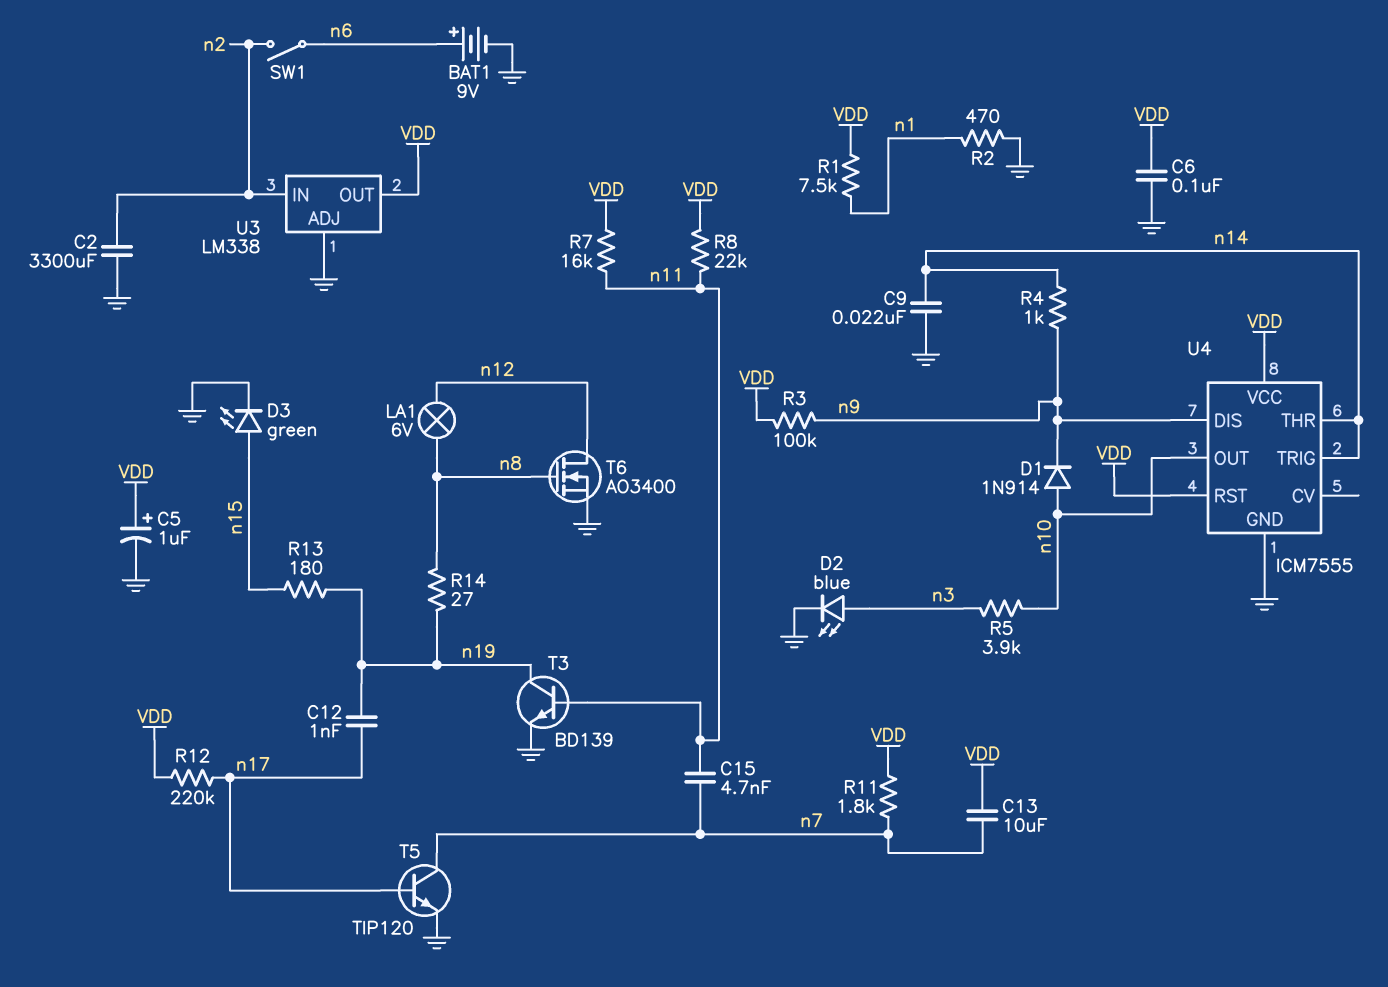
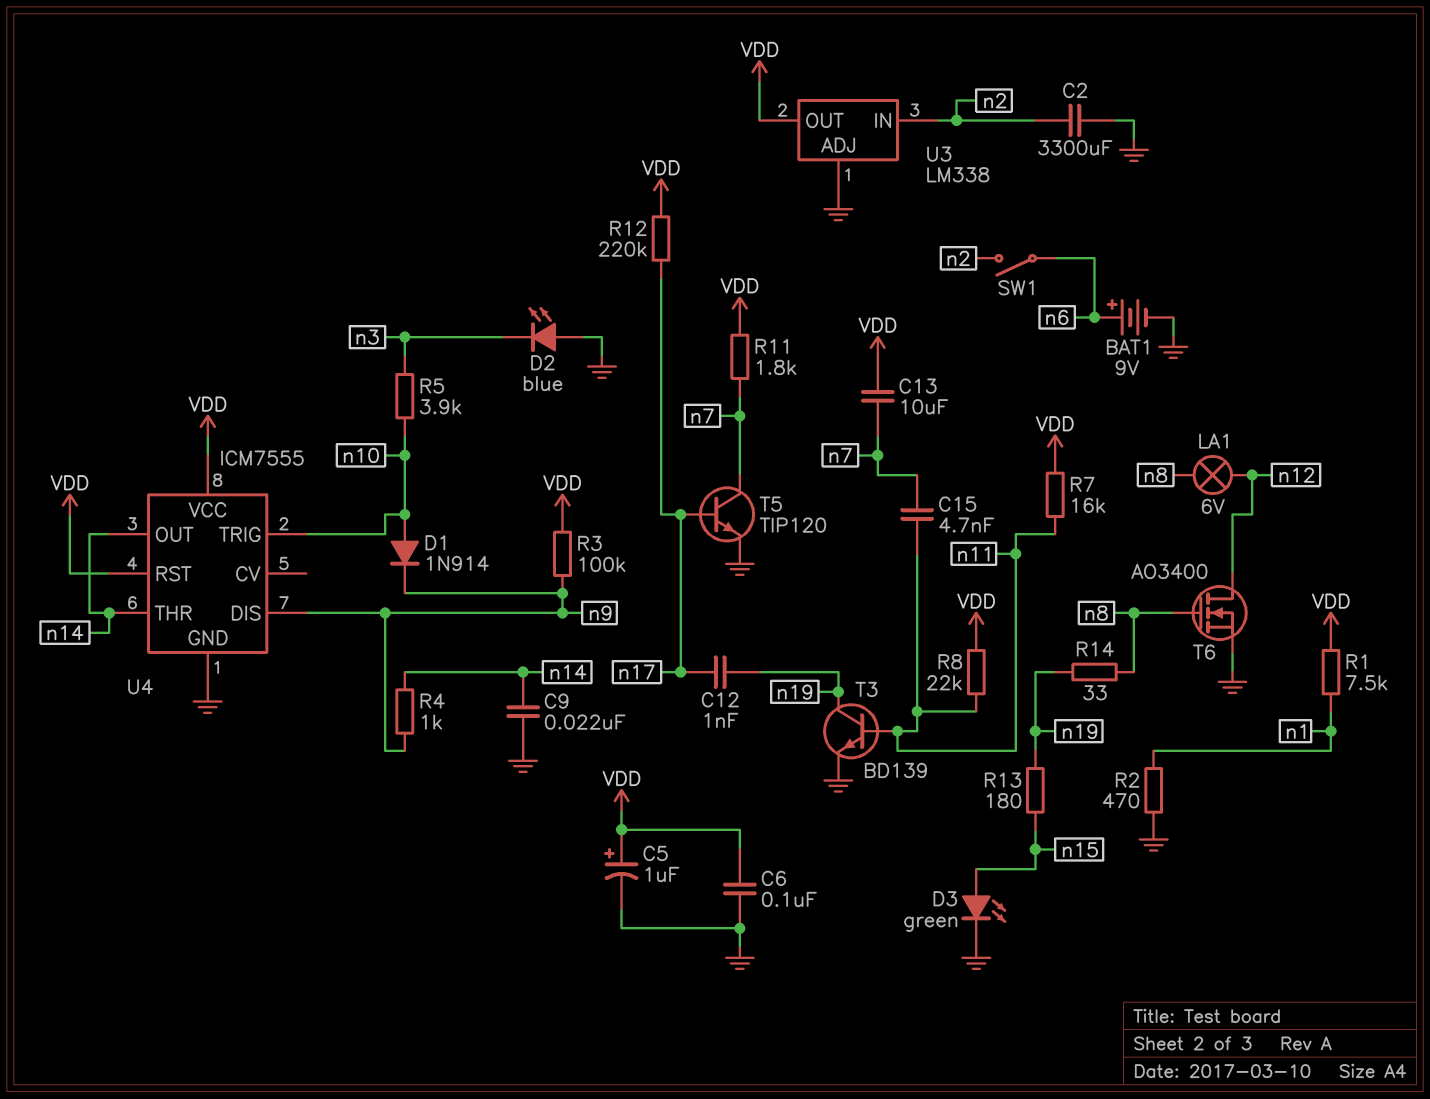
D2: LED blue (A n3, K GND) -> LED blue (A GND, K n3)
R14: 27 (n8, n19) -> 33 (n8, n19)
U4 pin OUT: n10 -> n14
U4 pin TRIG: n14 -> n10

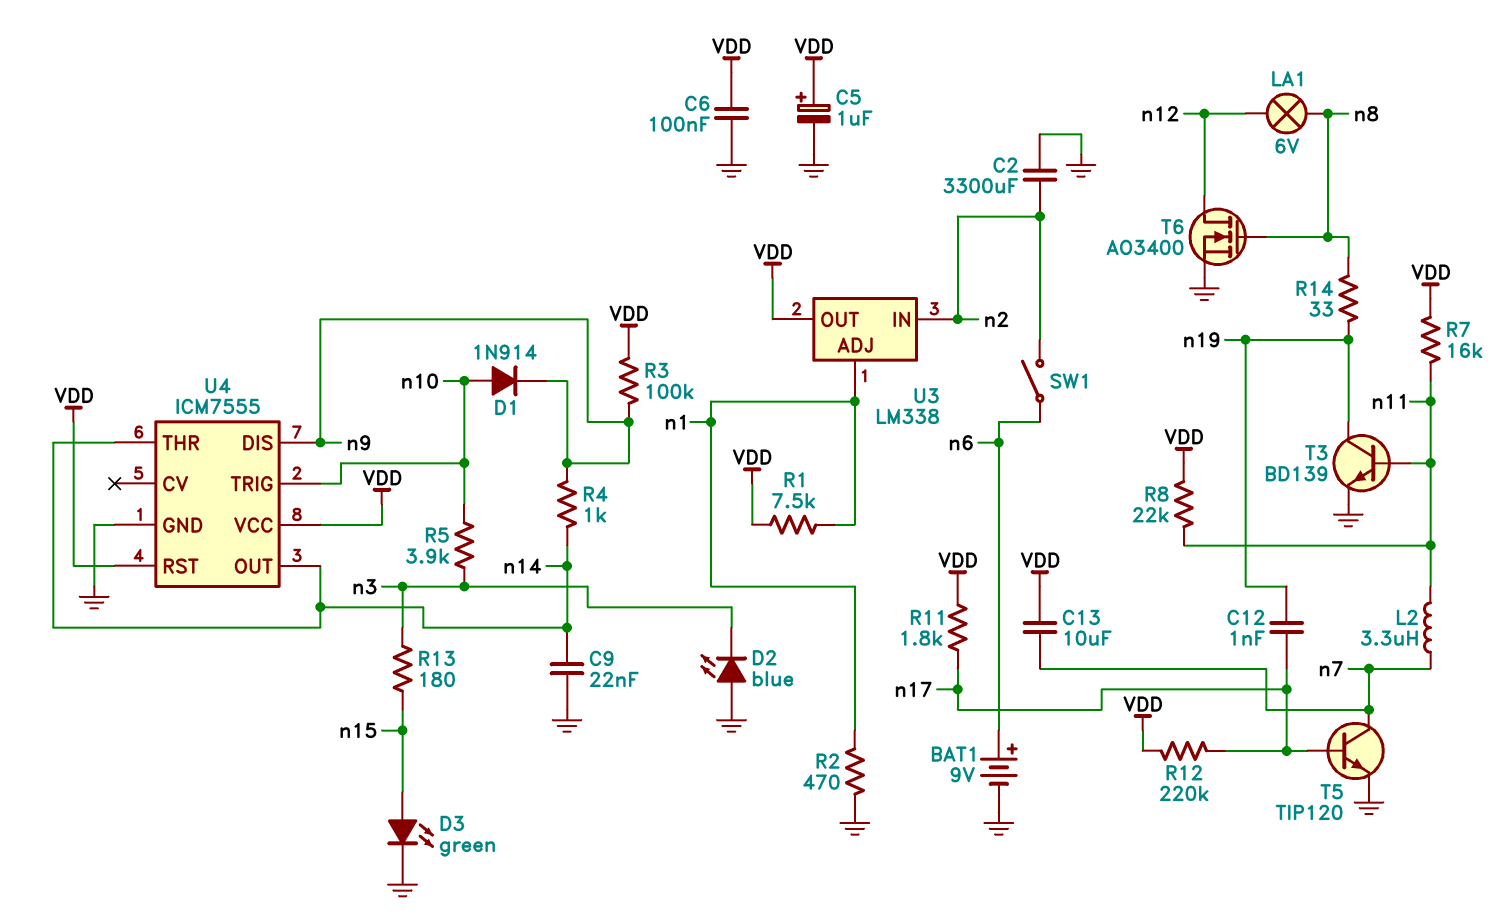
C15: 4.7nF (n7, n11) -> none
L2: none -> 3.3uH (n7, n11)
R11: 1.8k (VDD, n7) -> 1.8k (VDD, n17)
R13: 180 (n15, n19) -> 180 (n3, n15)
U3 pin ADJ: GND -> n1

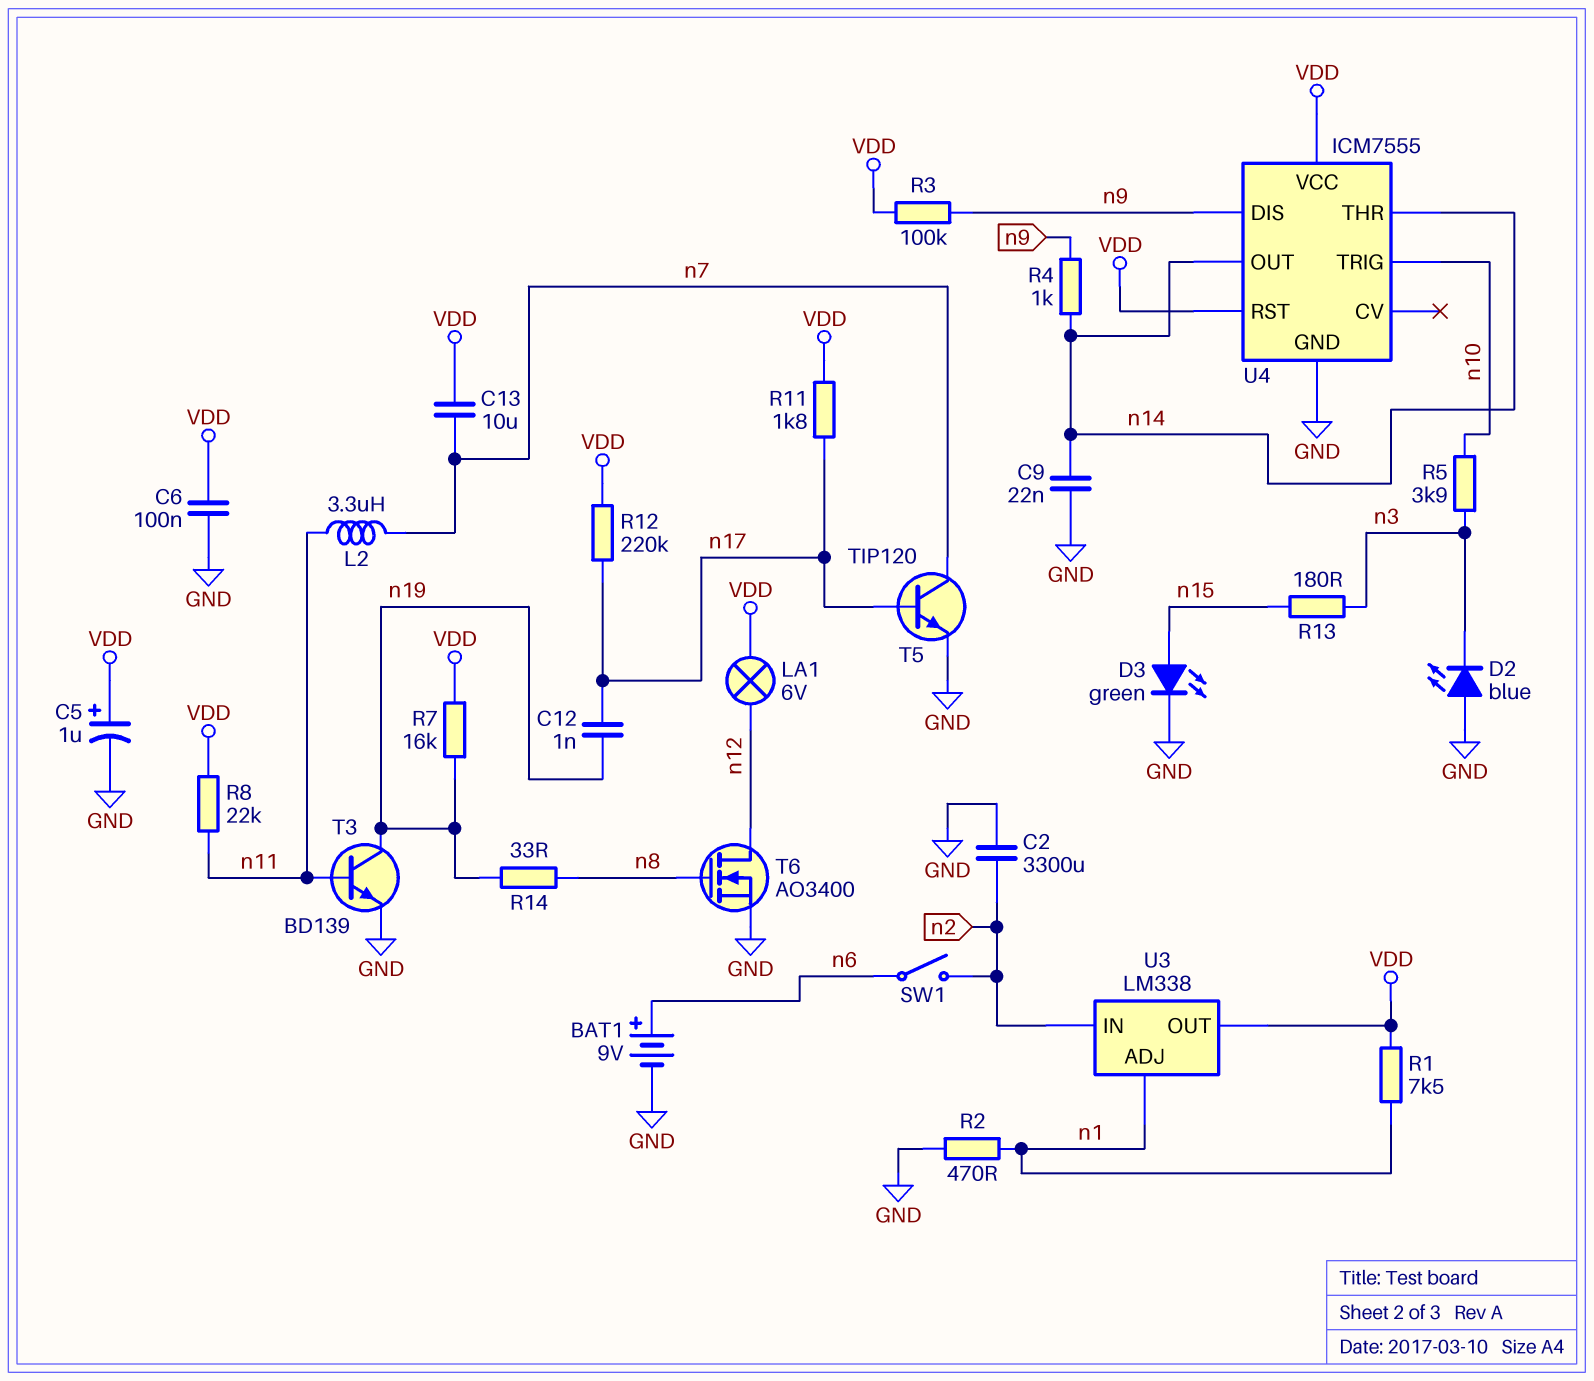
D1: diode 1N914 (A n10, K n9) -> none
LA1: lamp 6V (n8, n12) -> lamp 6V (VDD, n12)
R7: 16k (VDD, n11) -> 16k (VDD, n19)

